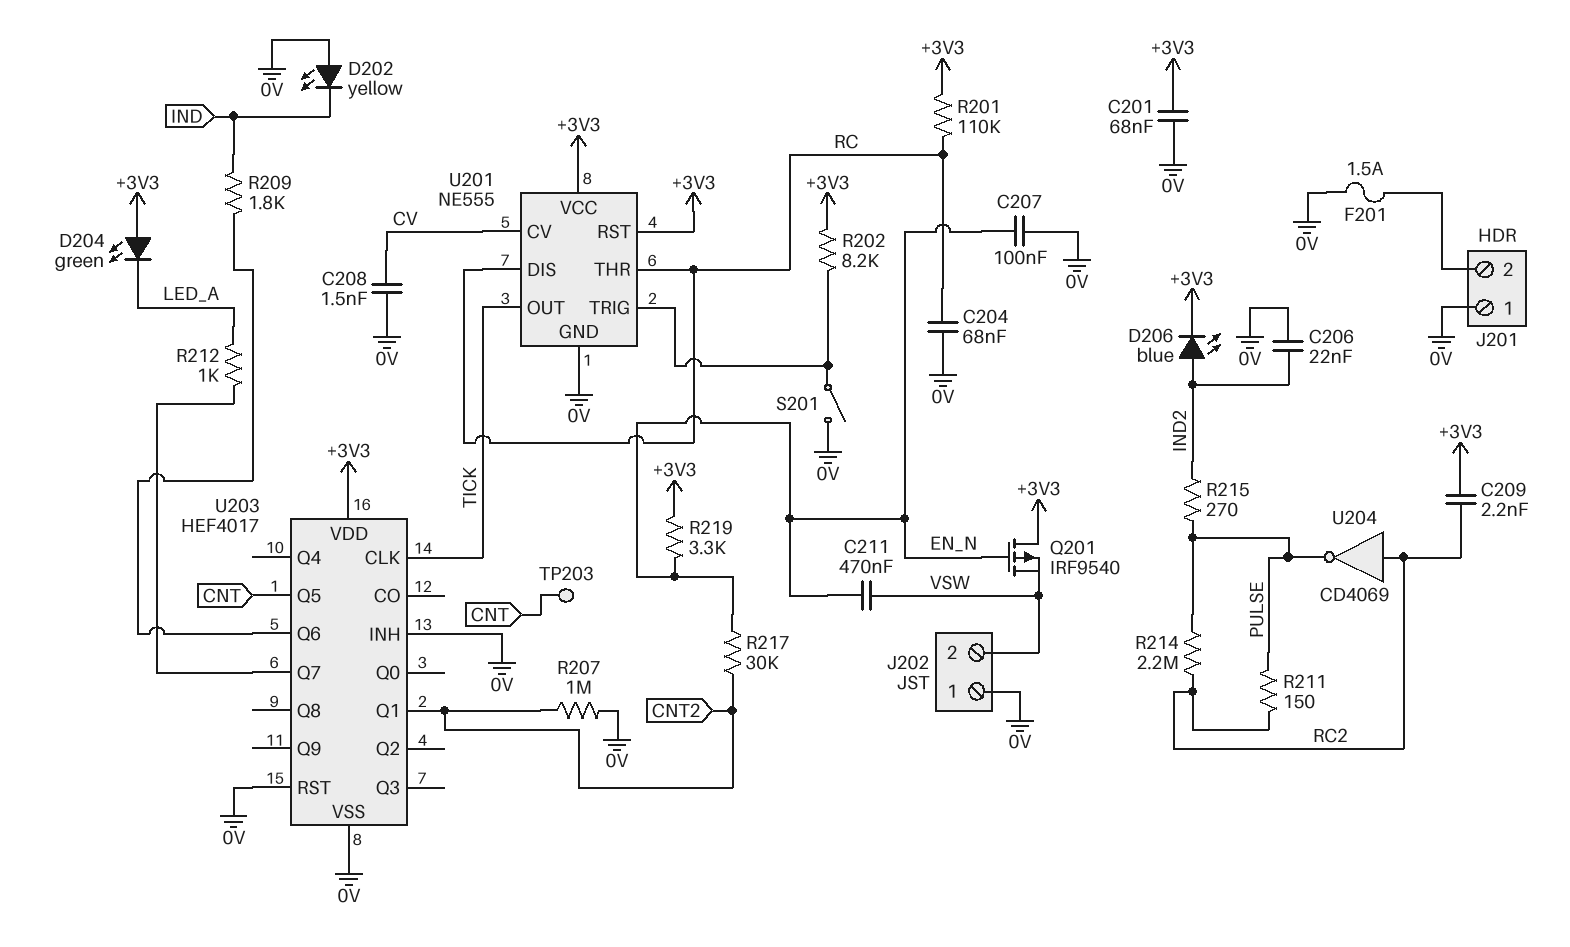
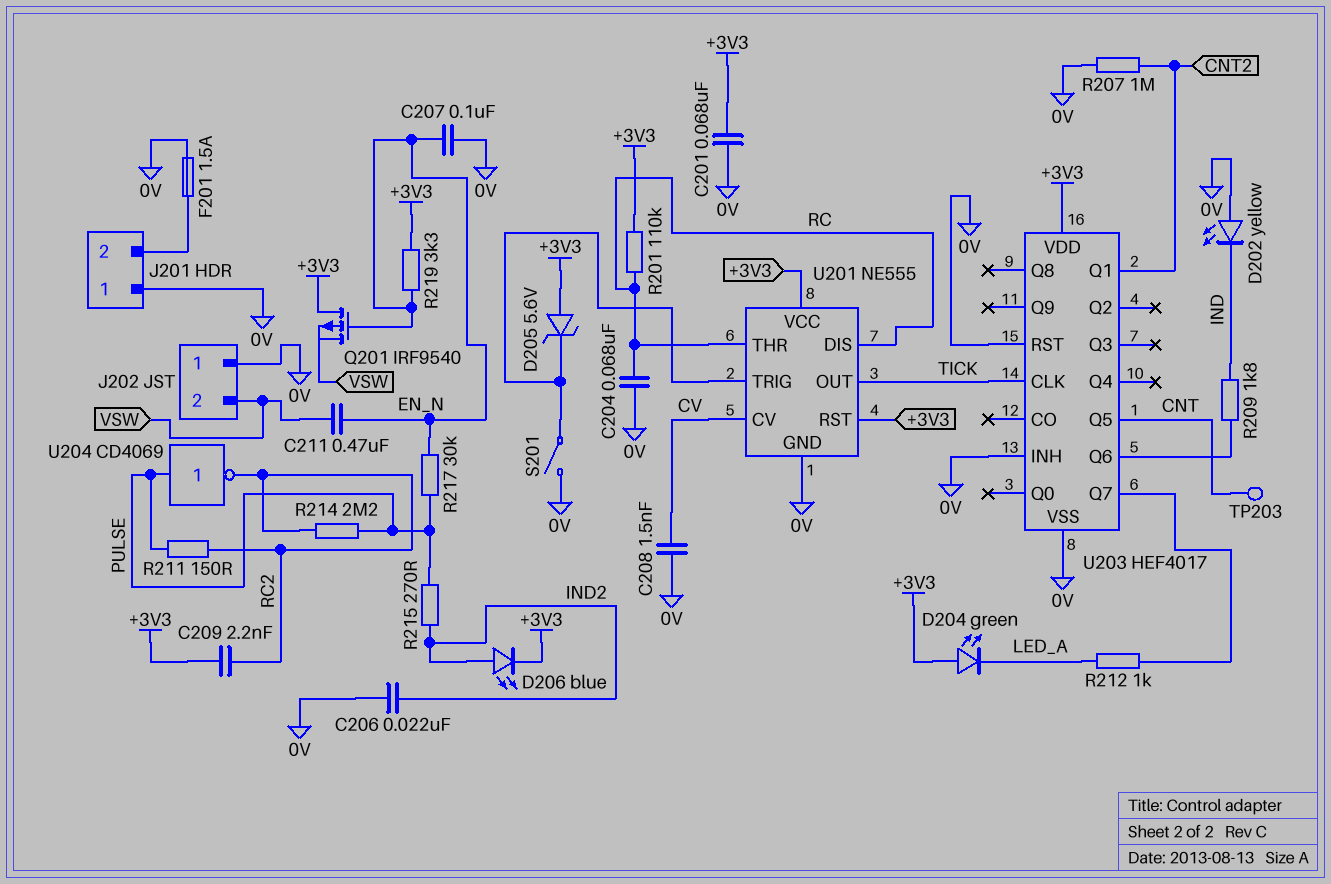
D205: none -> zener 5.6V (A +3V3, K U201/TRIG)
R202: 8.2k (+3V3, U201/TRIG) -> none
R217: 30k (CNT2, EN_N) -> 30k (EN_N, PULSE)
U204: NOT CD4069 (in RC2, out PULSE) -> NOT CD4069 (in PULSE, out RC2)

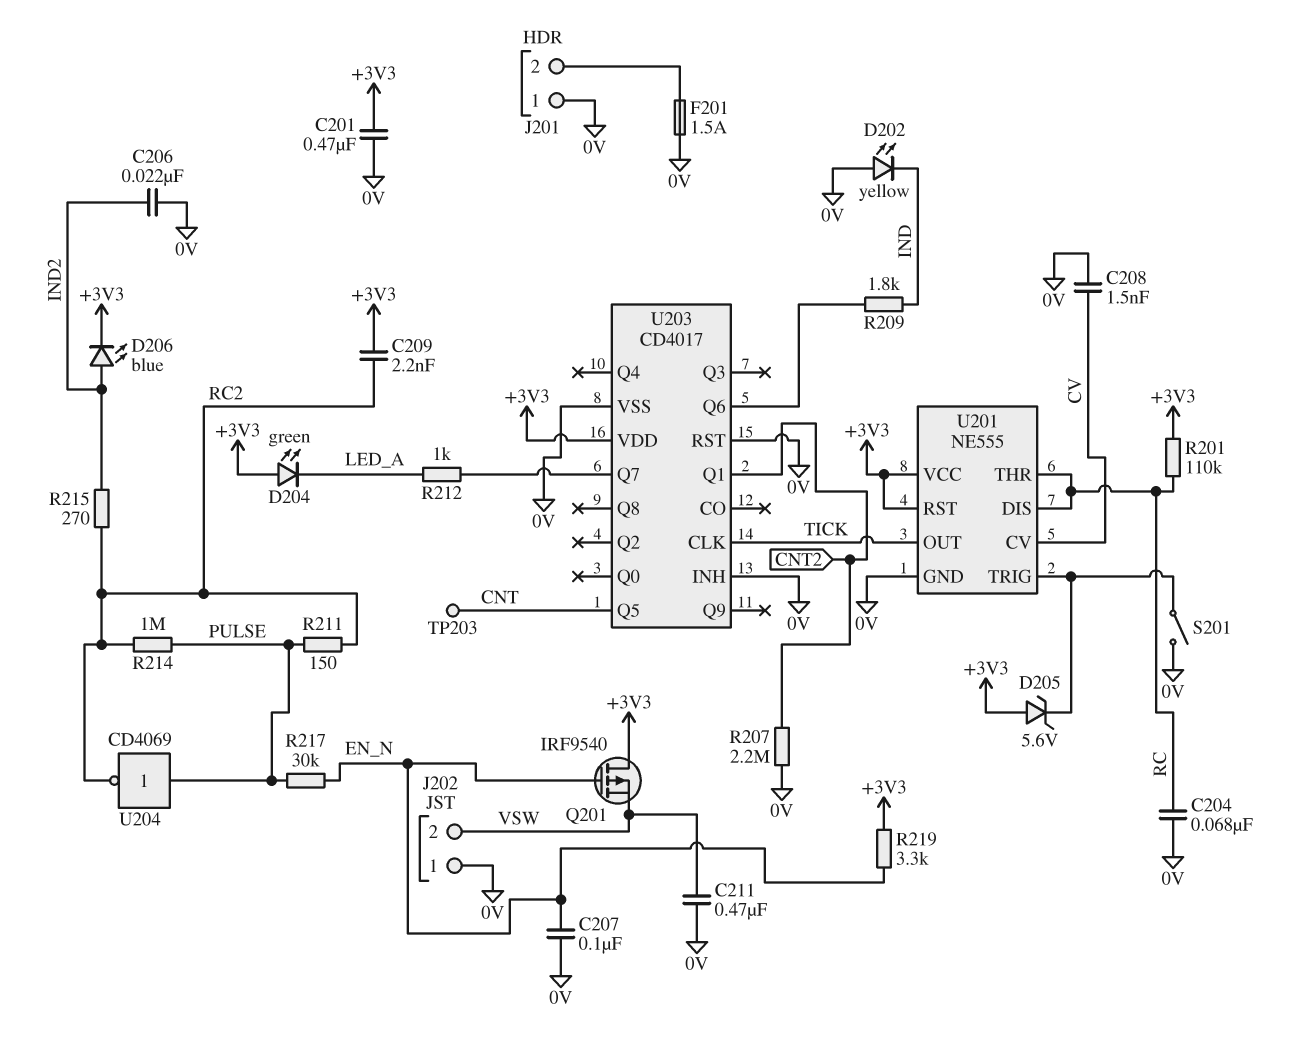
C201: 68nF (+3V3, 0V) -> 470nF (+3V3, 0V)
C211: 470nF (EN_N, VSW) -> 470nF (0V, VSW)
R207: 1M (0V, CNT2) -> 2.2M (0V, CNT2)
R214: 2.2M (PULSE, RC2) -> 1M (PULSE, RC2)
R215: 270 (IND2, PULSE) -> 270 (IND2, RC2)
U203: HEF4017 -> CD4017

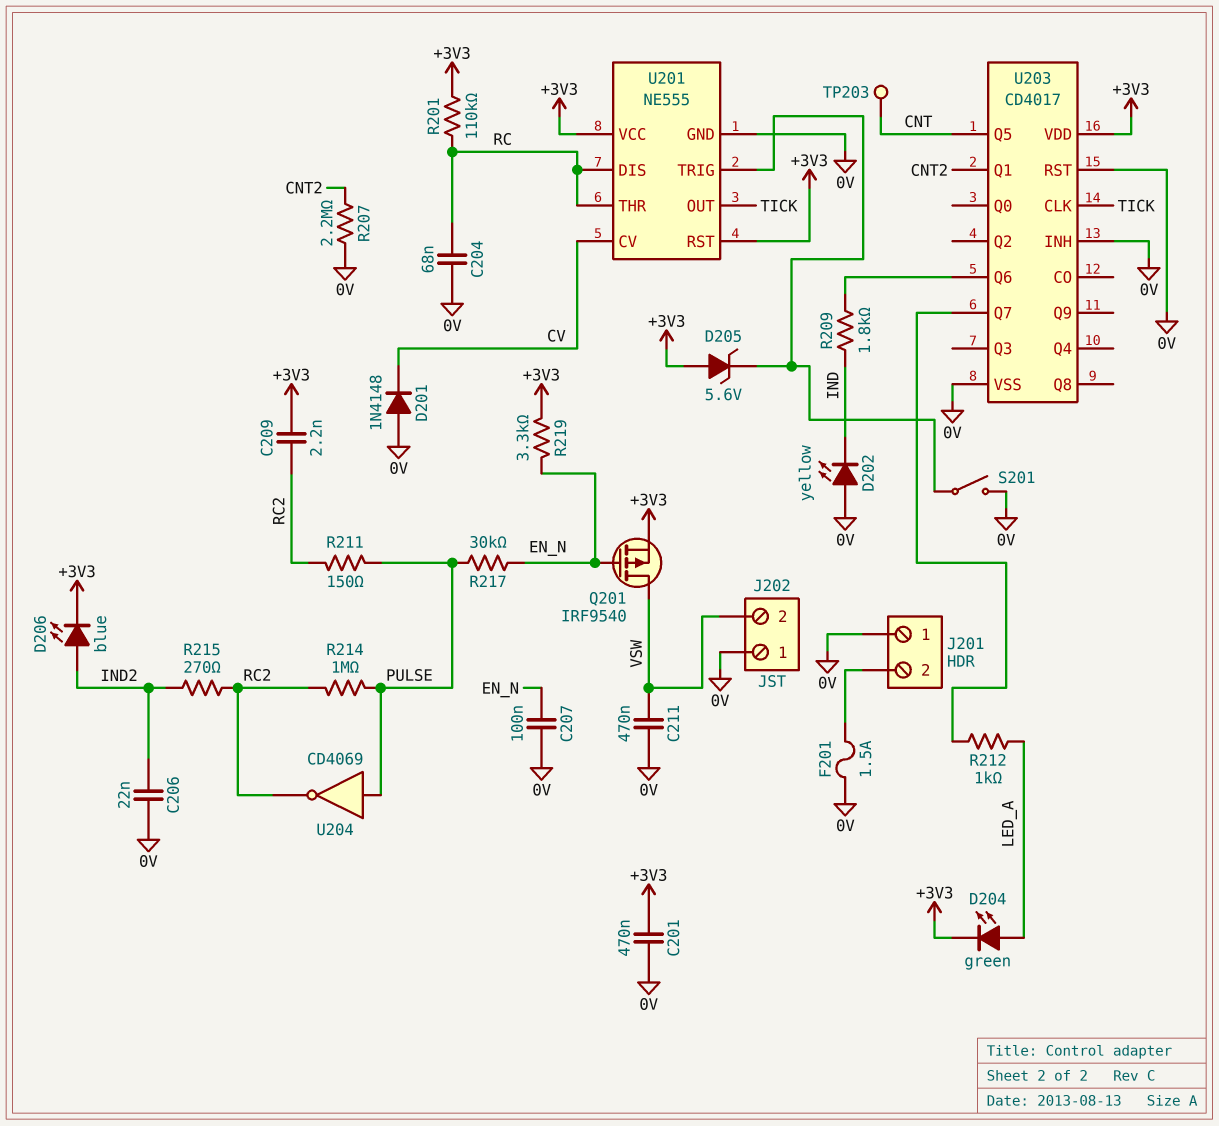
C208: 1.5nF (0V, CV) -> none
D201: none -> diode 1N4148 (A 0V, K CV)
D204: LED green (A +3V3, K LED_A) -> LED green (A LED_A, K +3V3)
Q201: PMOS IRF9540 (G EN_N, D +3V3, S VSW) -> PMOS IRF9540 (G EN_N, D VSW, S +3V3)

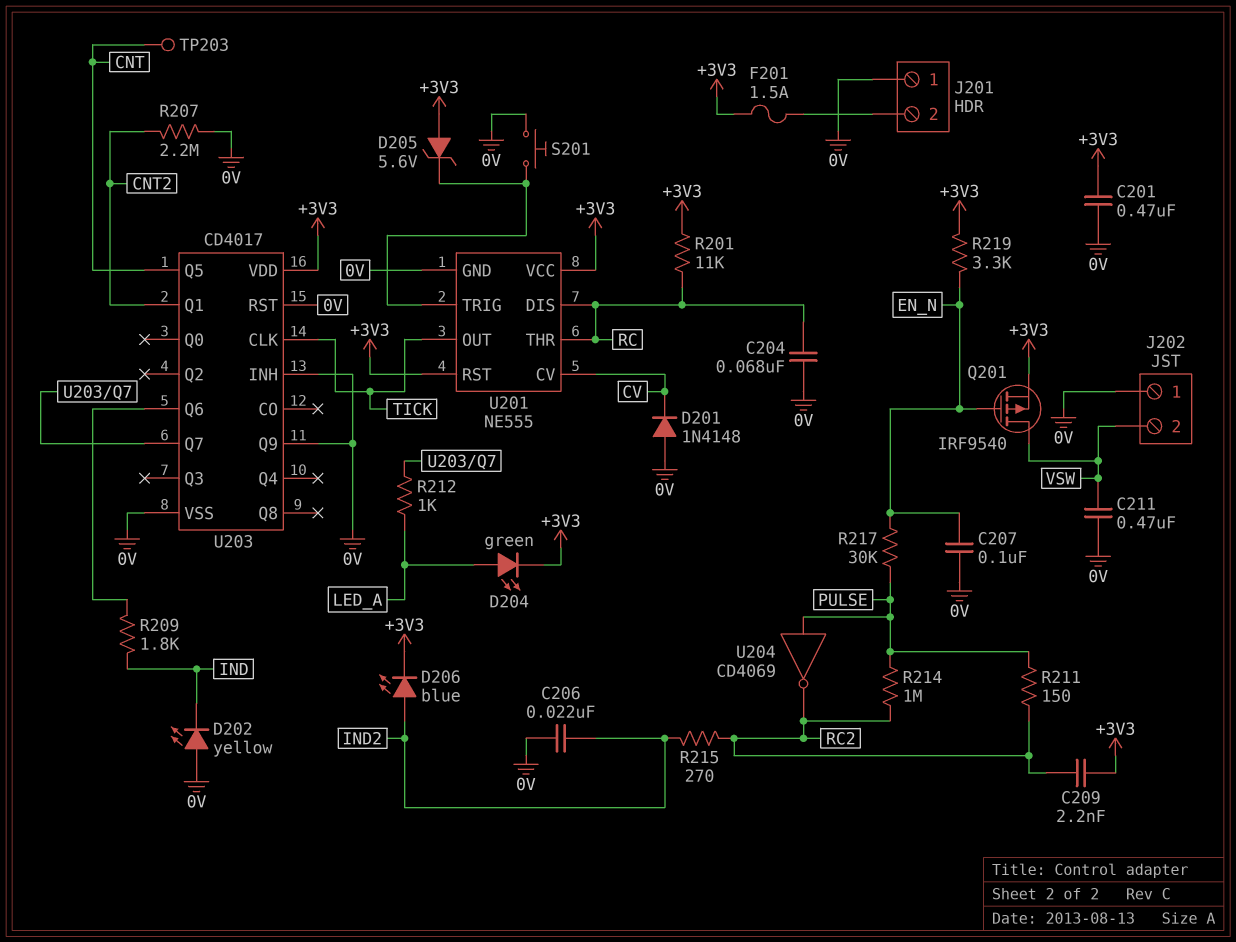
F201: 1.5A (0V, J201/2) -> 1.5A (+3V3, J201/2)
R201: 110k (+3V3, RC) -> 11k (+3V3, RC)
S201: switch (0V, U201/TRIG) -> button (0V, U201/TRIG)
U203 pin Q9: none -> 0V

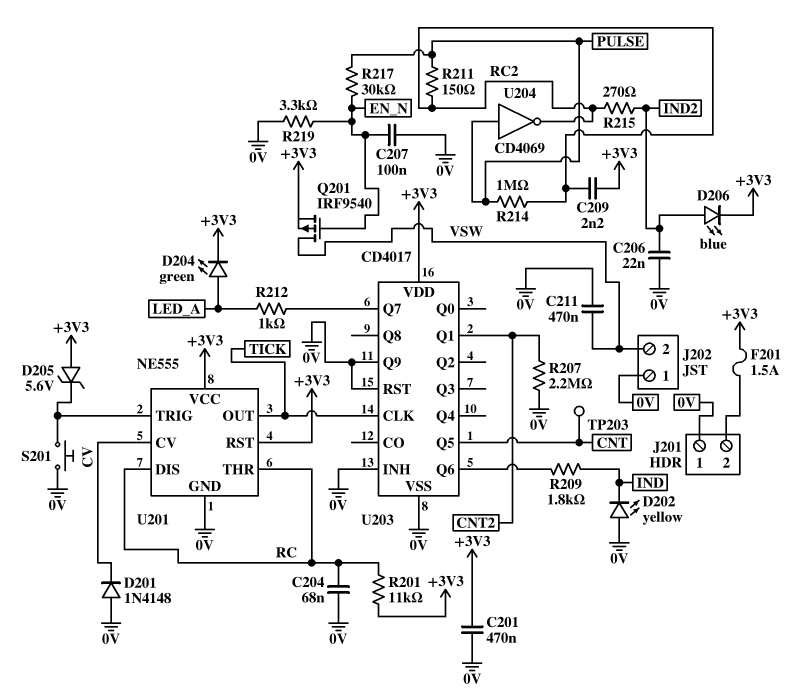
R219: 3.3k (+3V3, EN_N) -> 3.3k (0V, EN_N)

